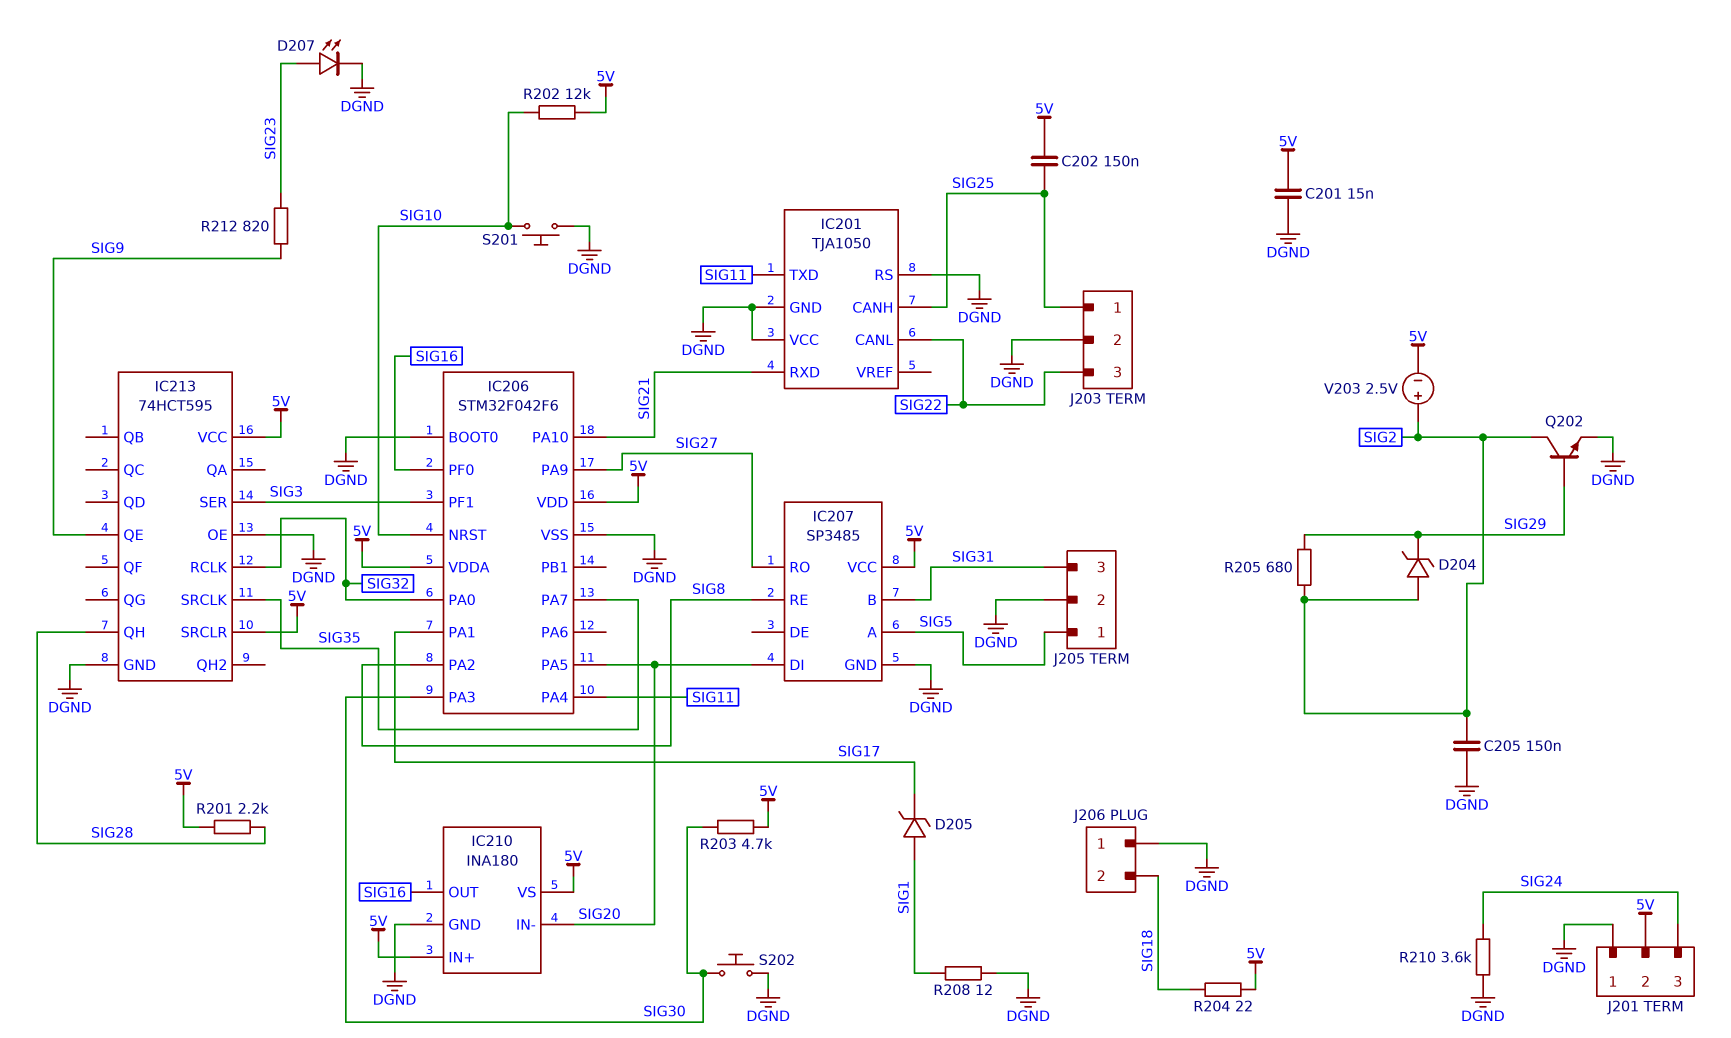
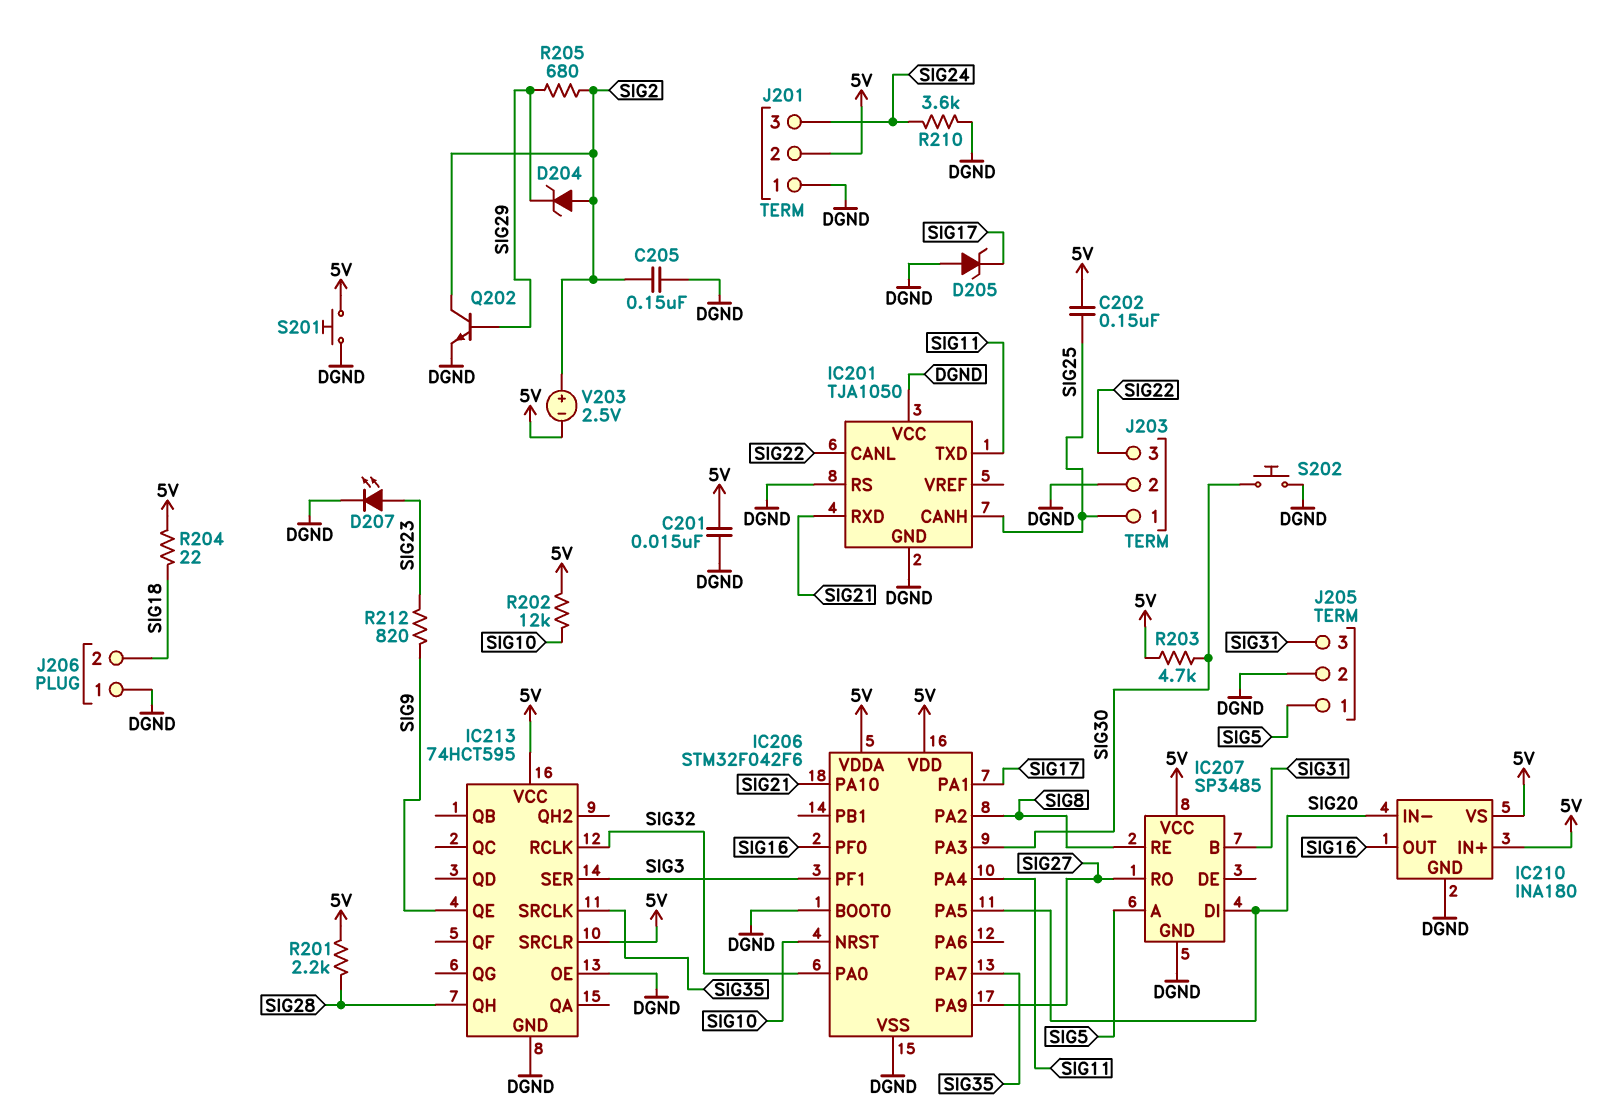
D205: zener (A SIG1, K SIG17) -> zener (A DGND, K SIG17)
R208: 12 (DGND, SIG1) -> none
S201: button (DGND, SIG10) -> button (5V, DGND)

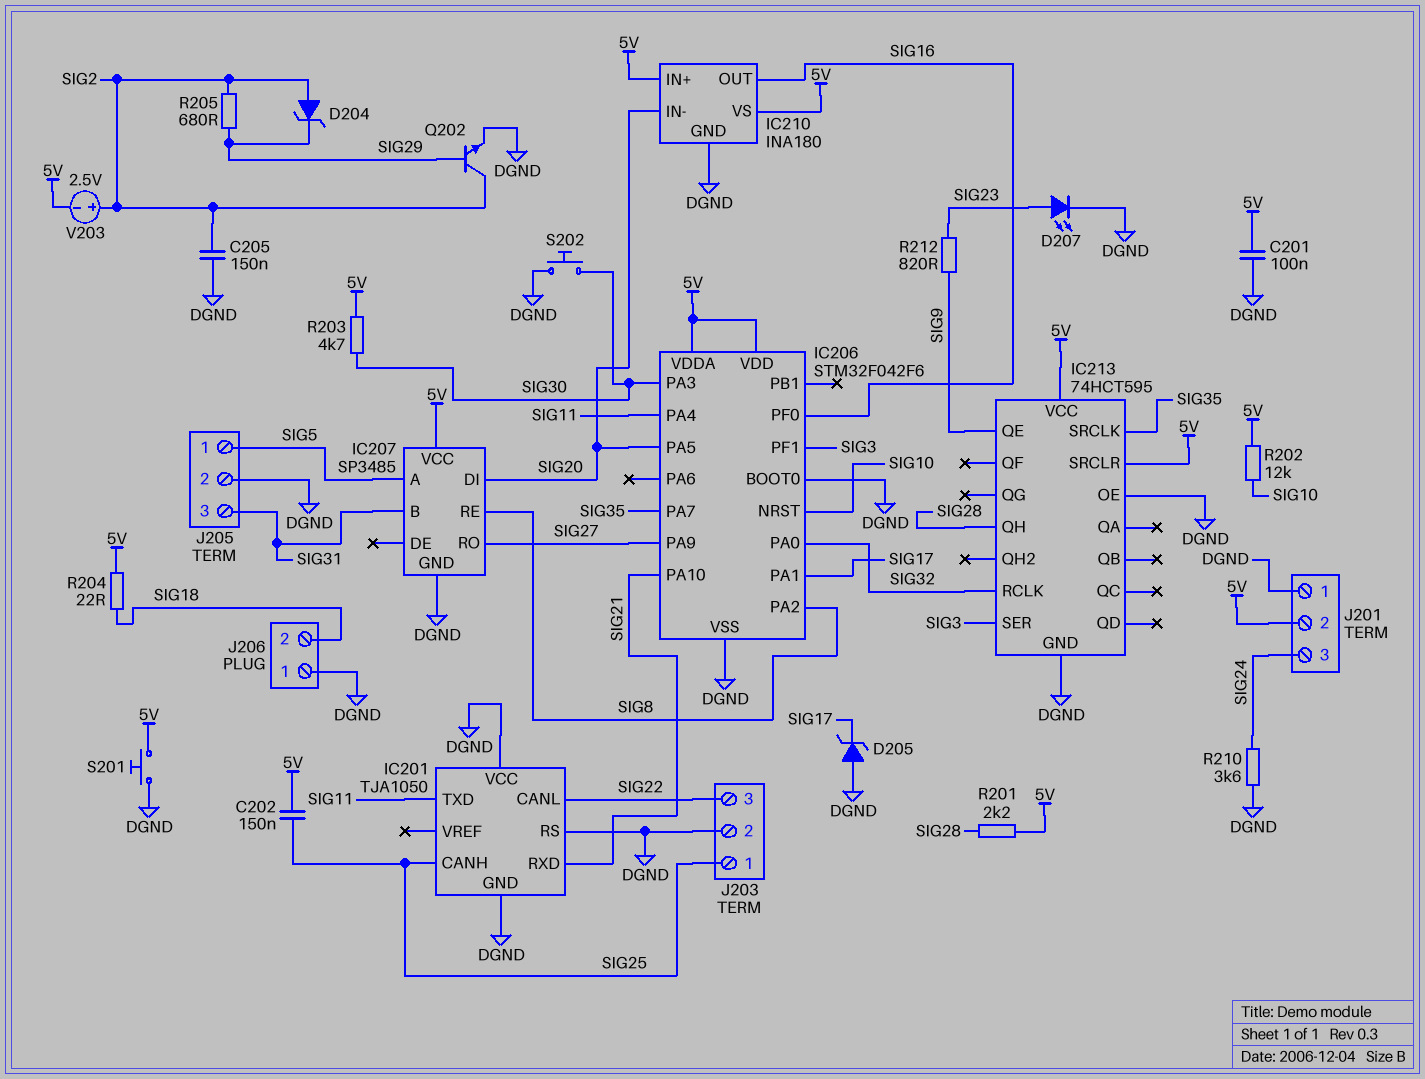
C201: 15nF (5V, DGND) -> 100nF (5V, DGND)

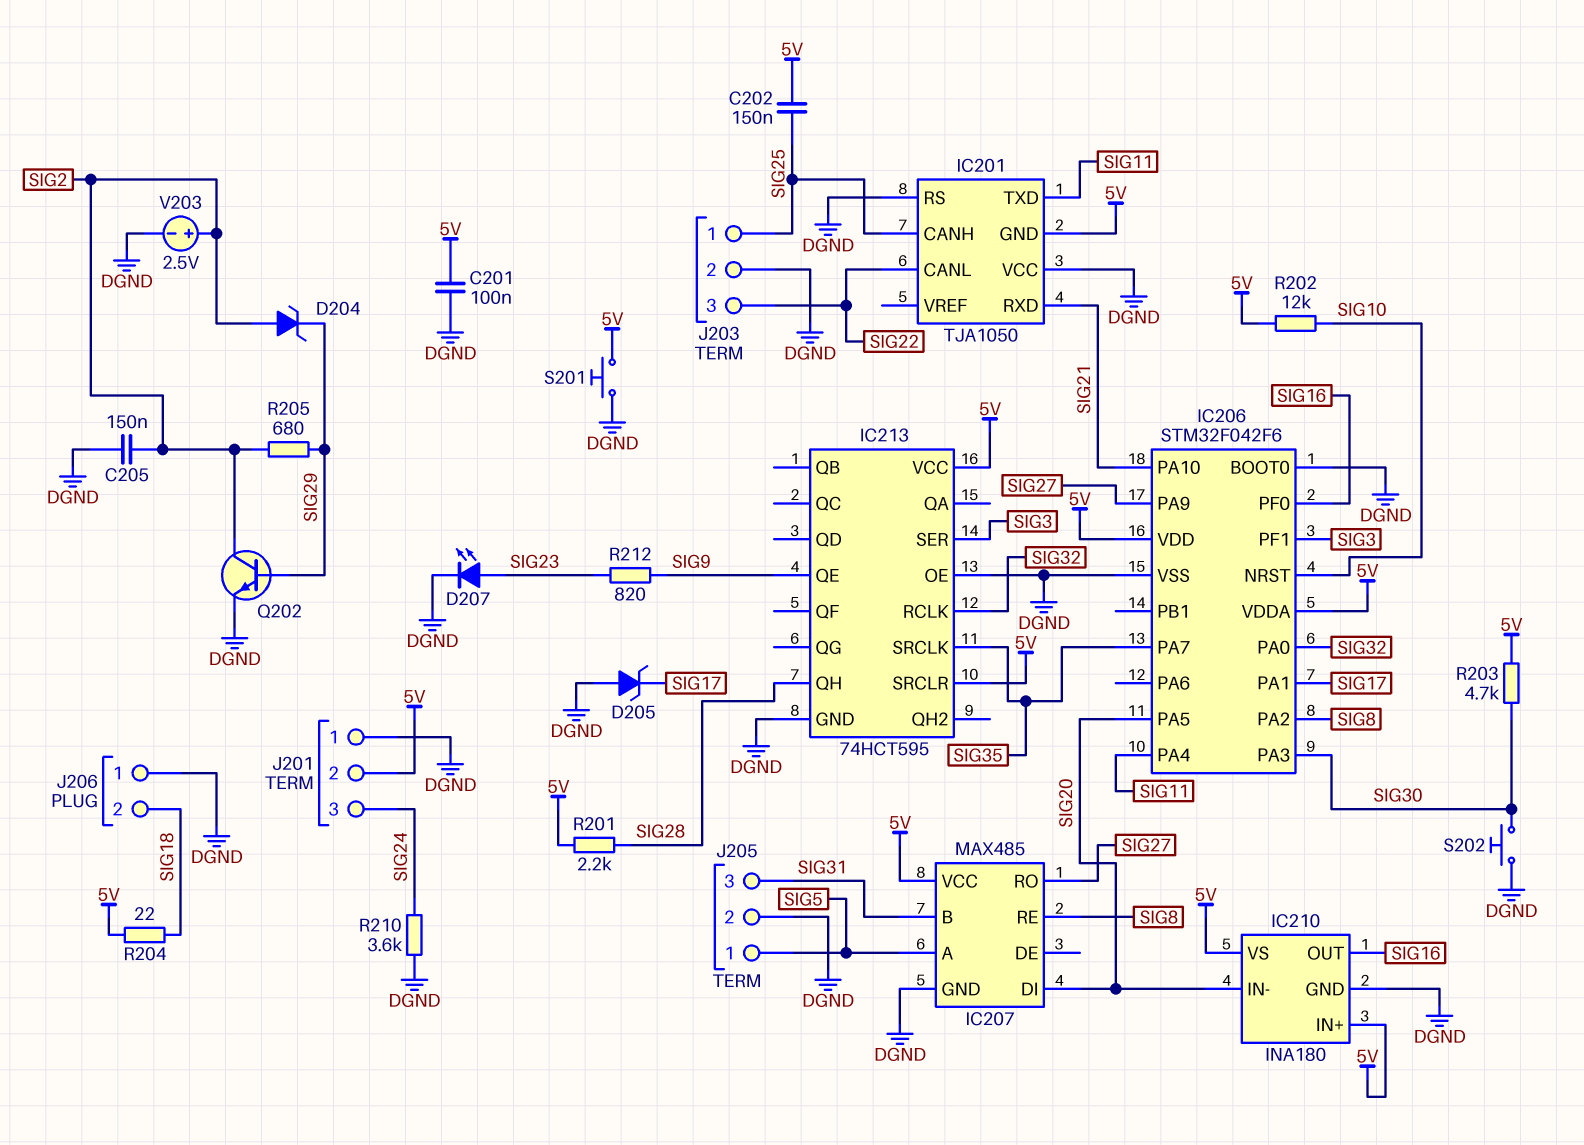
IC201 pin GND: DGND -> 5V
IC207: SP3485 -> MAX485
V203: 2.5V (plus SIG2, minus 5V) -> 2.5V (plus SIG2, minus DGND)

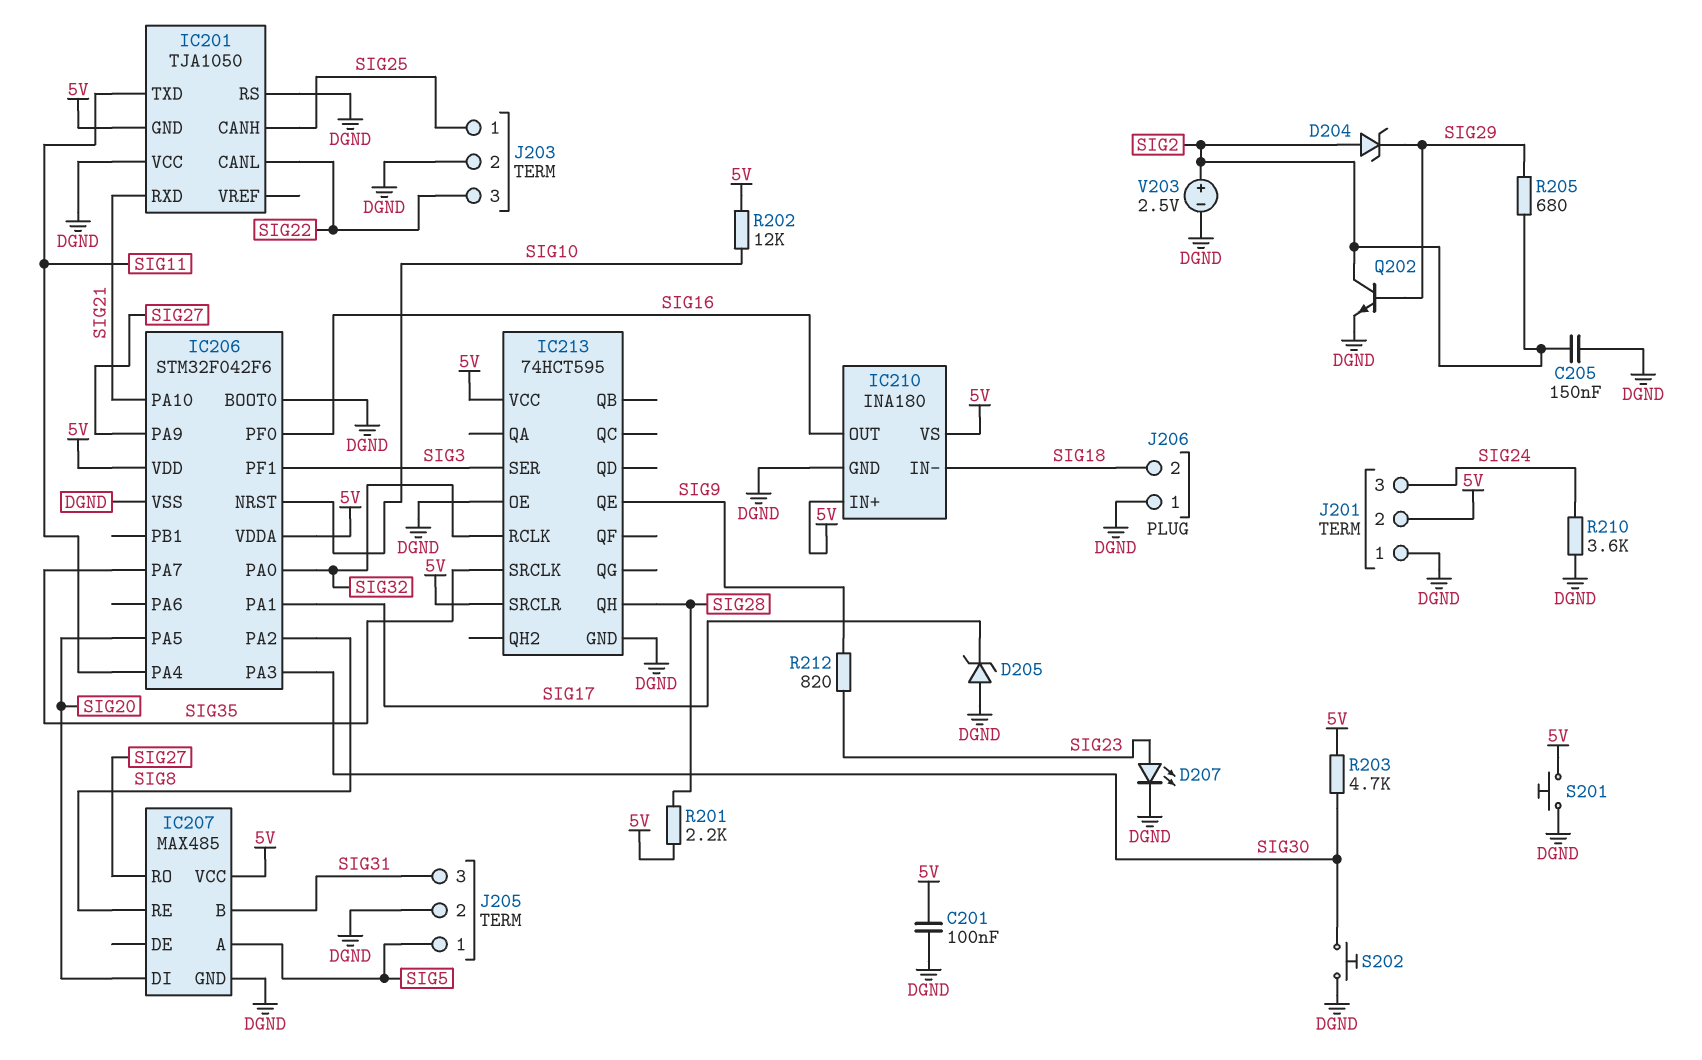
C202: 150nF (5V, SIG25) -> none
IC210 pin IN-: SIG20 -> SIG18
R204: 22 (5V, SIG18) -> none

